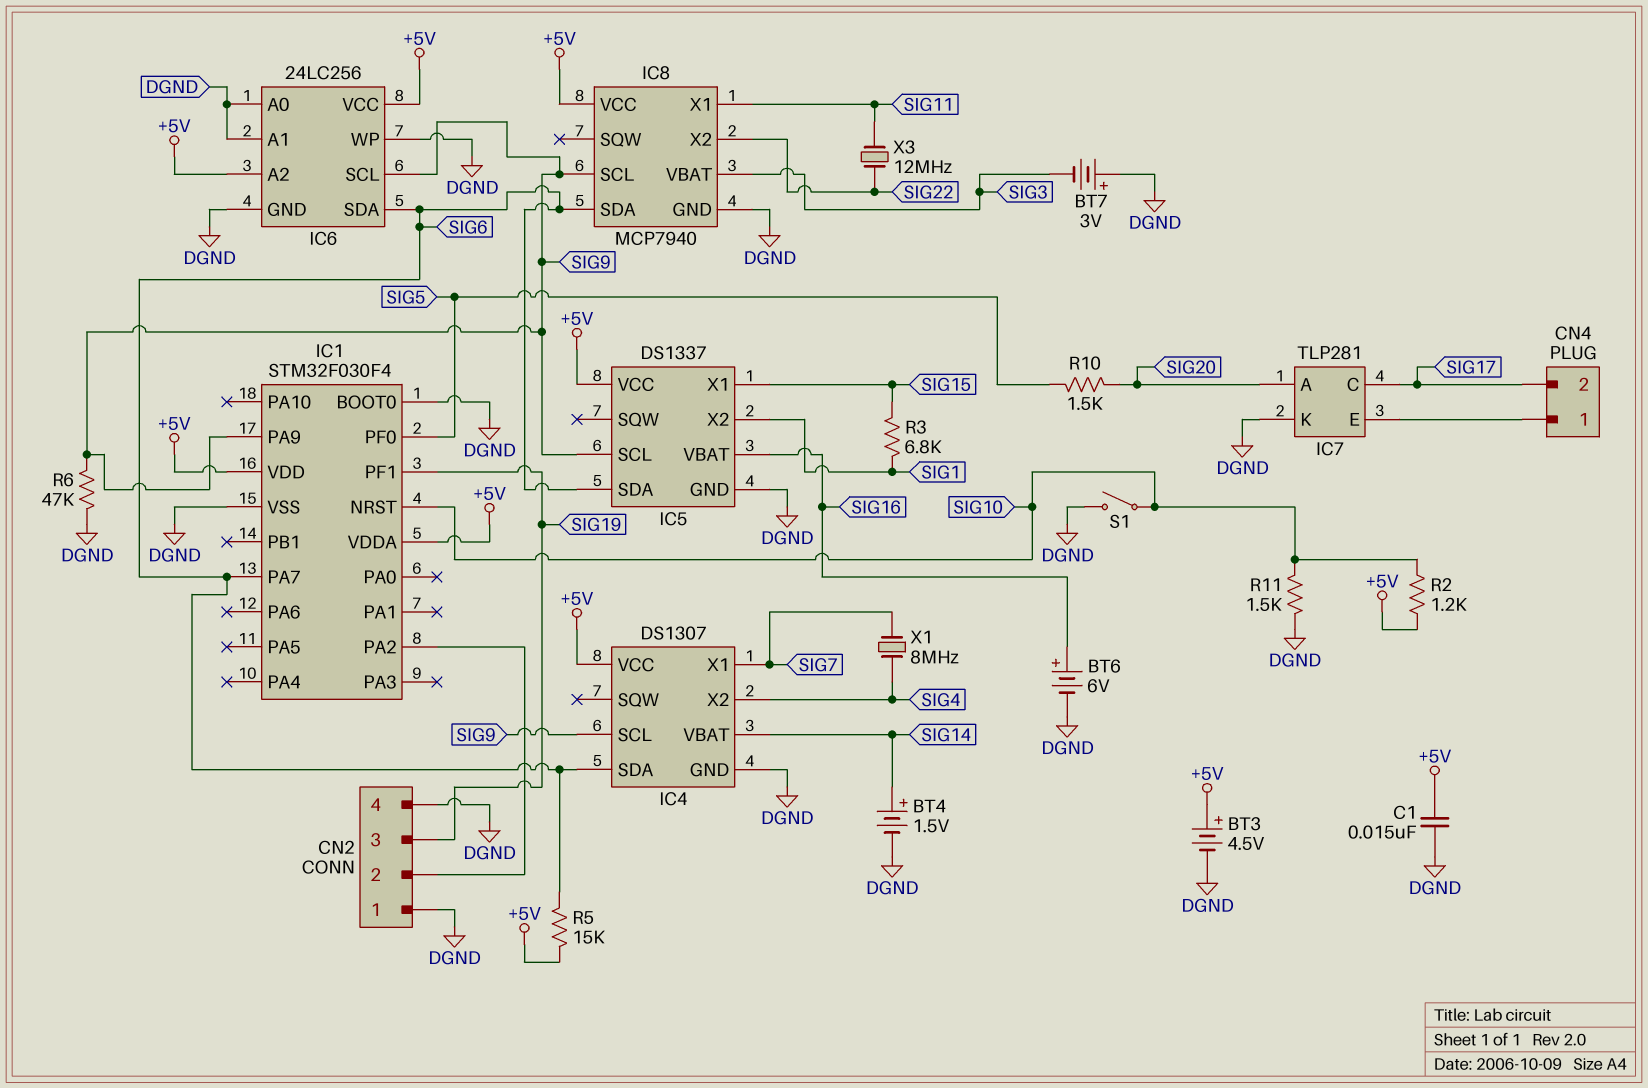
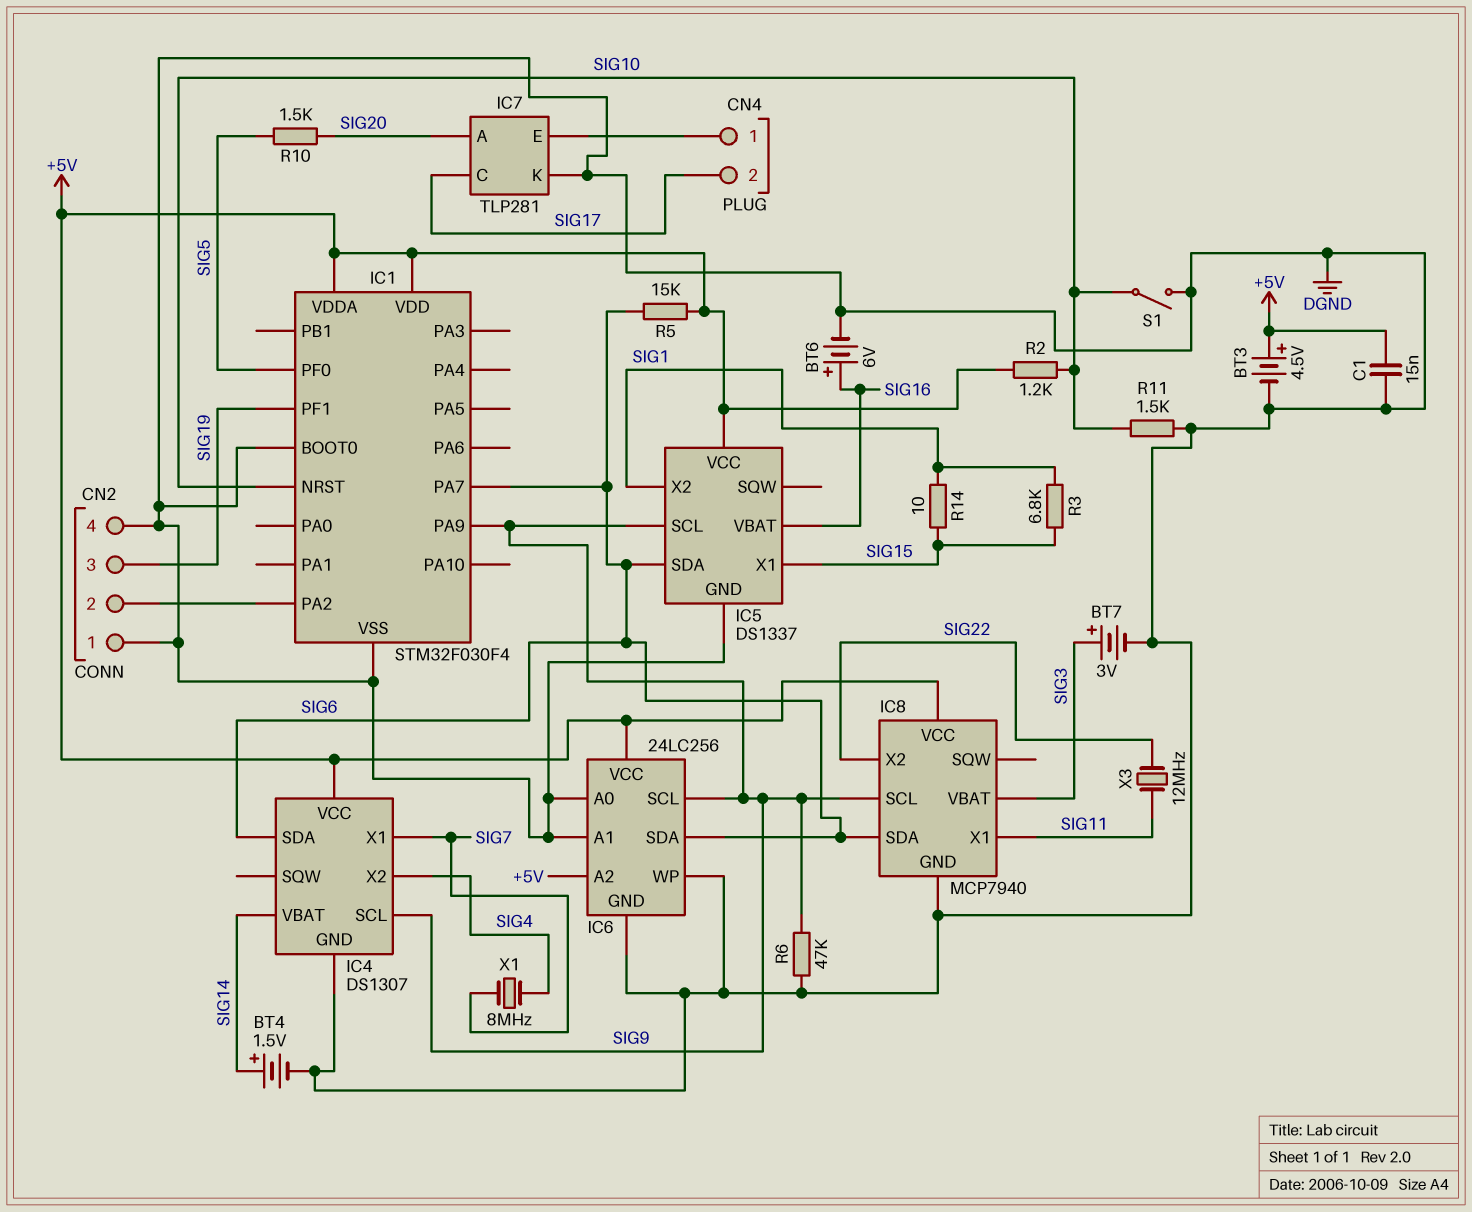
BT7: 3V (plus DGND, minus SIG3) -> 3V (plus SIG3, minus DGND)
R14: none -> 10 (SIG1, SIG15)

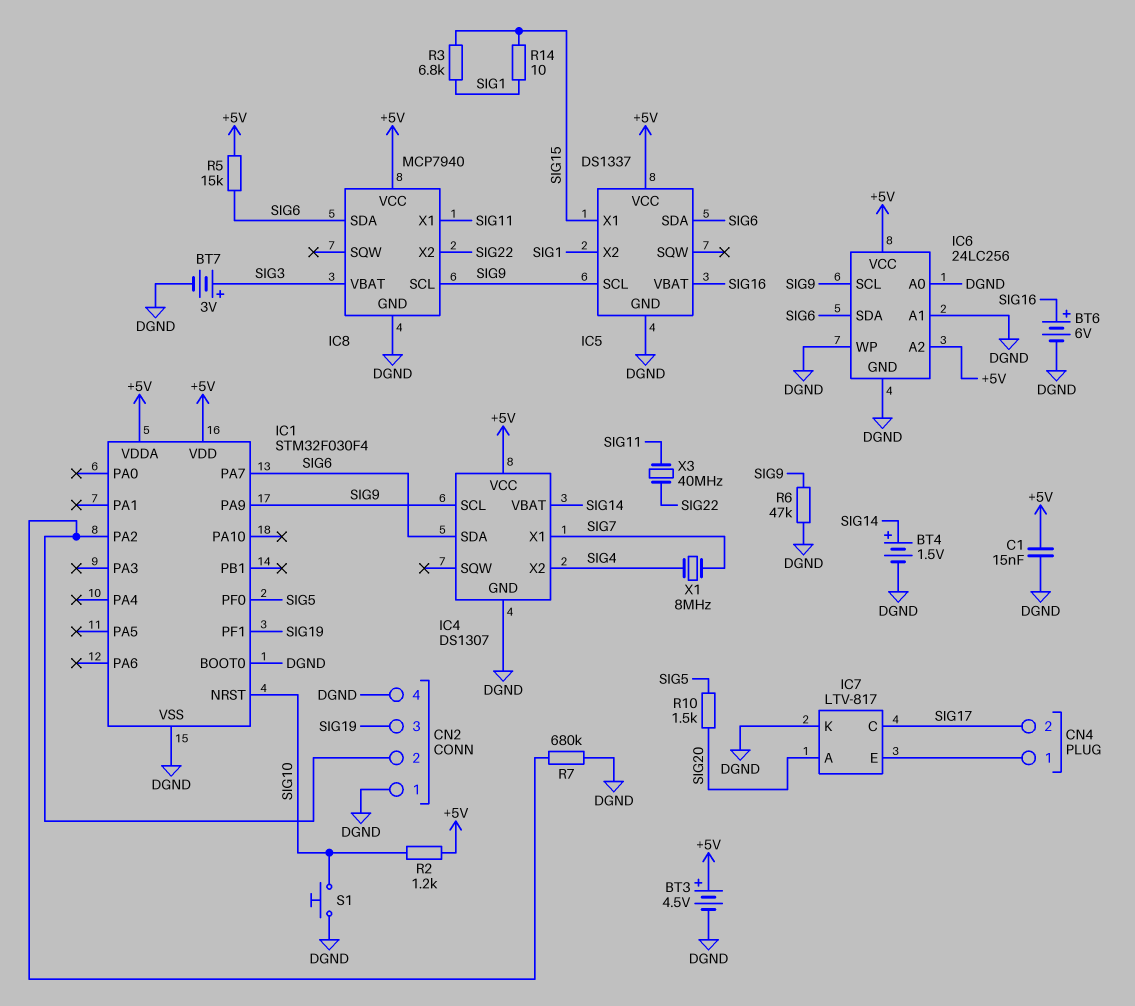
IC7: TLP281 -> LTV-817
R7: none -> 680k (CN2/2, DGND)
R11: 1.5k (DGND, SIG10) -> none
S1: switch (DGND, SIG10) -> button (DGND, SIG10)
X3: 12MHz (SIG11, SIG22) -> 40MHz (SIG11, SIG22)

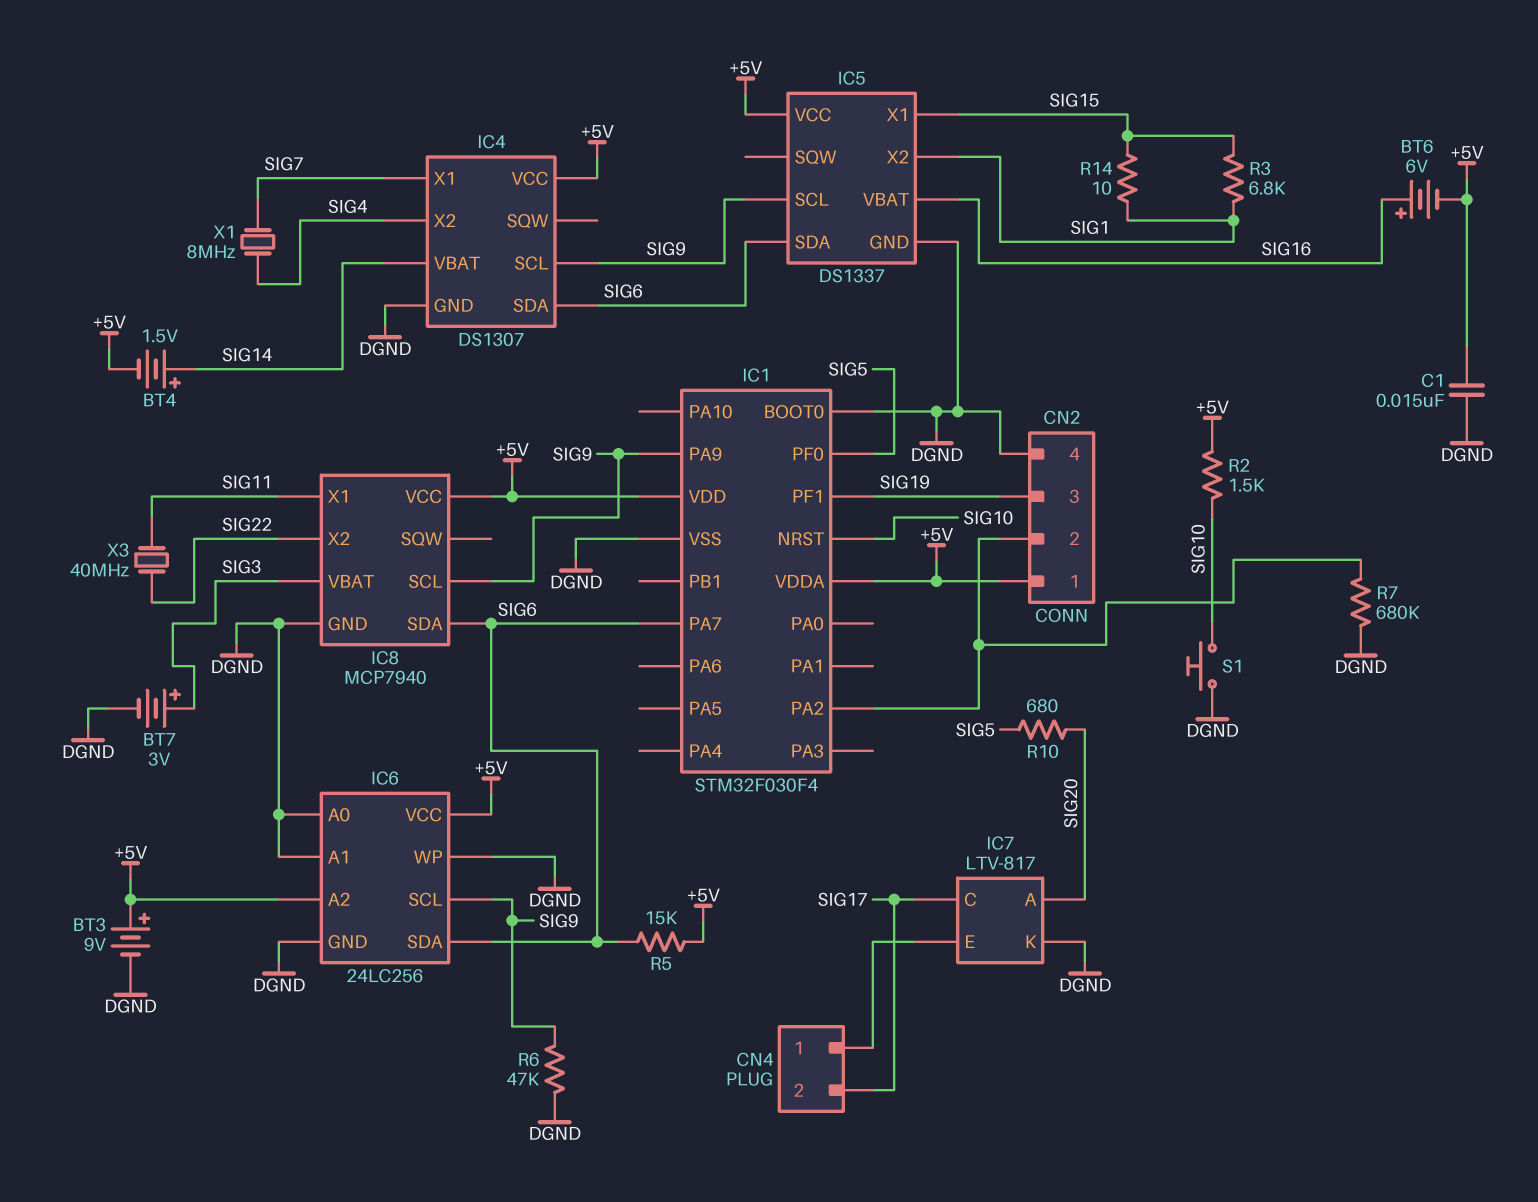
BT3: 4.5V (plus +5V, minus DGND) -> 9V (plus +5V, minus DGND)
BT4: 1.5V (plus SIG14, minus DGND) -> 1.5V (plus SIG14, minus +5V)
BT6: 6V (plus SIG16, minus DGND) -> 6V (plus SIG16, minus +5V)
CN2 pin 1: DGND -> +5V
R2: 1.2k (+5V, SIG10) -> 1.5k (+5V, SIG10)
R10: 1.5k (SIG5, SIG20) -> 680 (SIG5, SIG20)

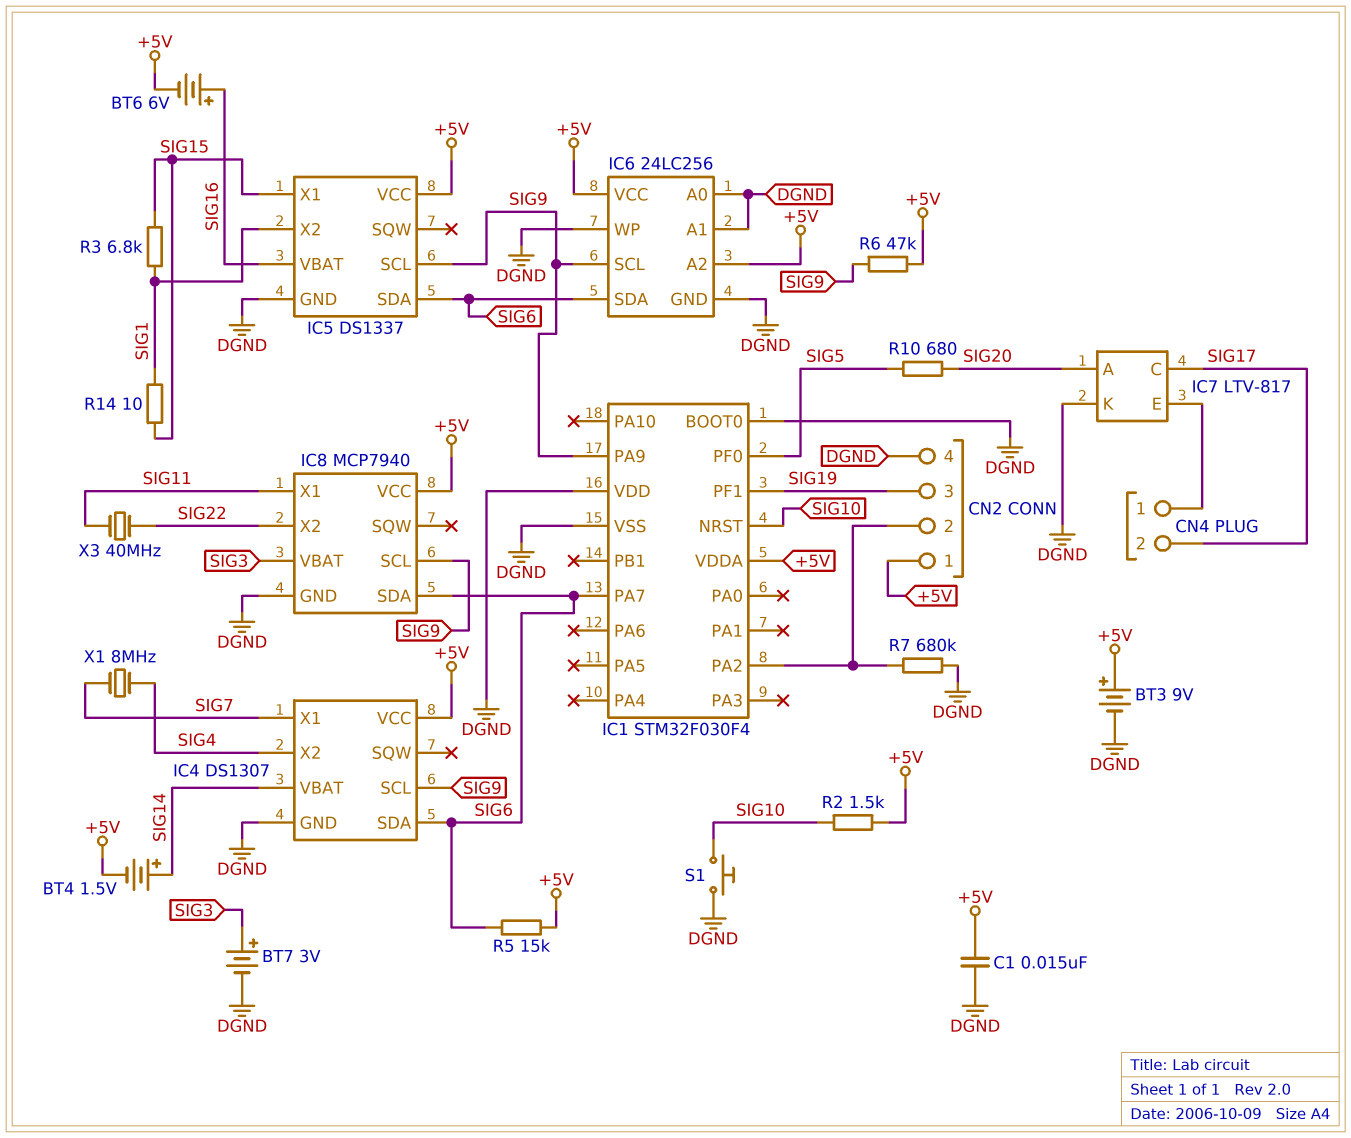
IC1 pin VDD: +5V -> DGND
R6: 47k (DGND, SIG9) -> 47k (+5V, SIG9)

